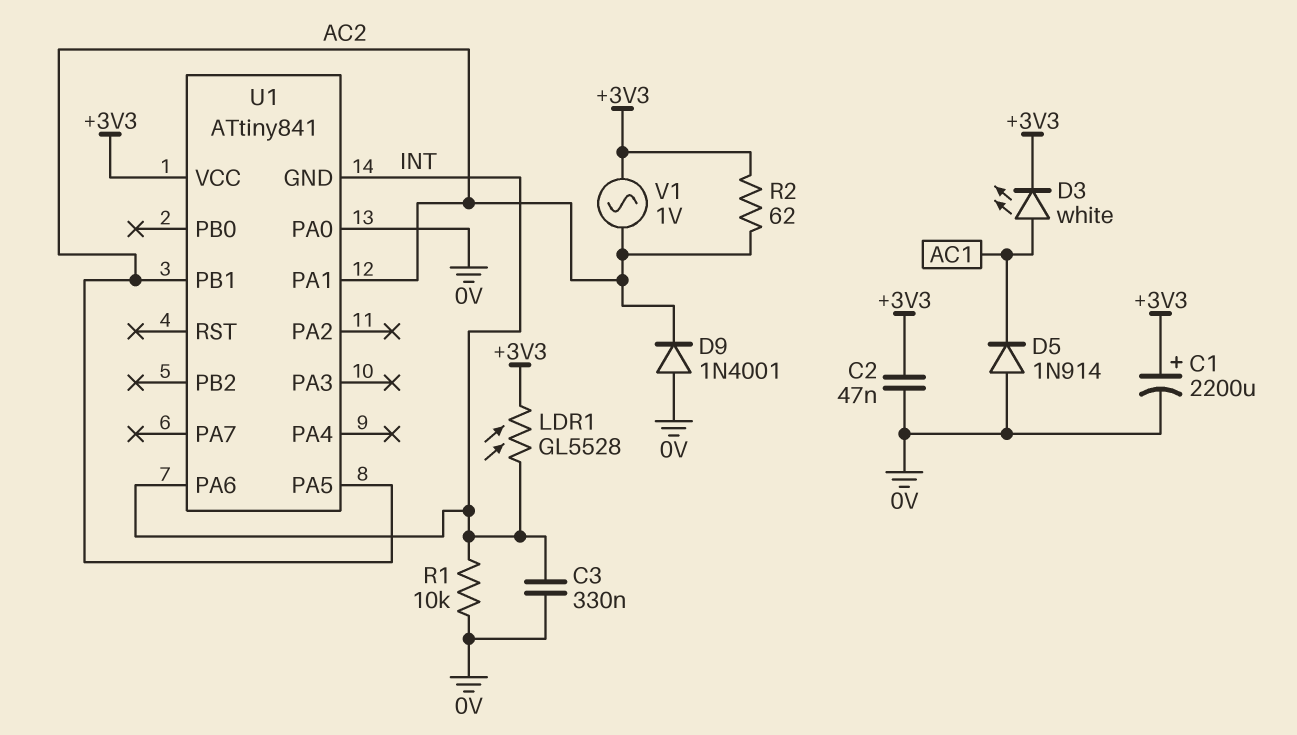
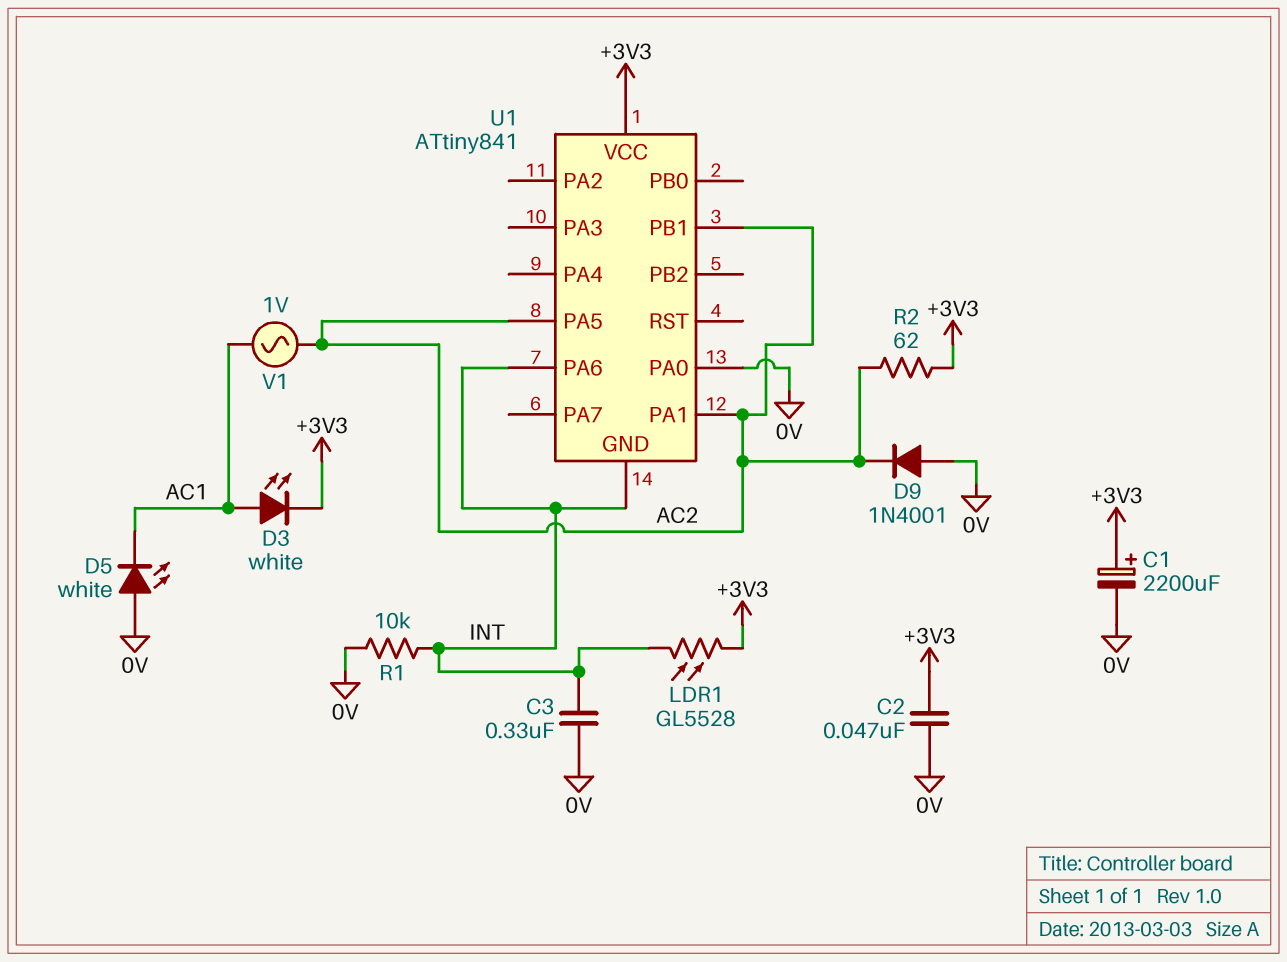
D5: diode 1N914 (A 0V, K AC1) -> LED white (A 0V, K AC1)
V1: AC 1V (+3V3, AC2) -> AC 1V (AC1, AC2)

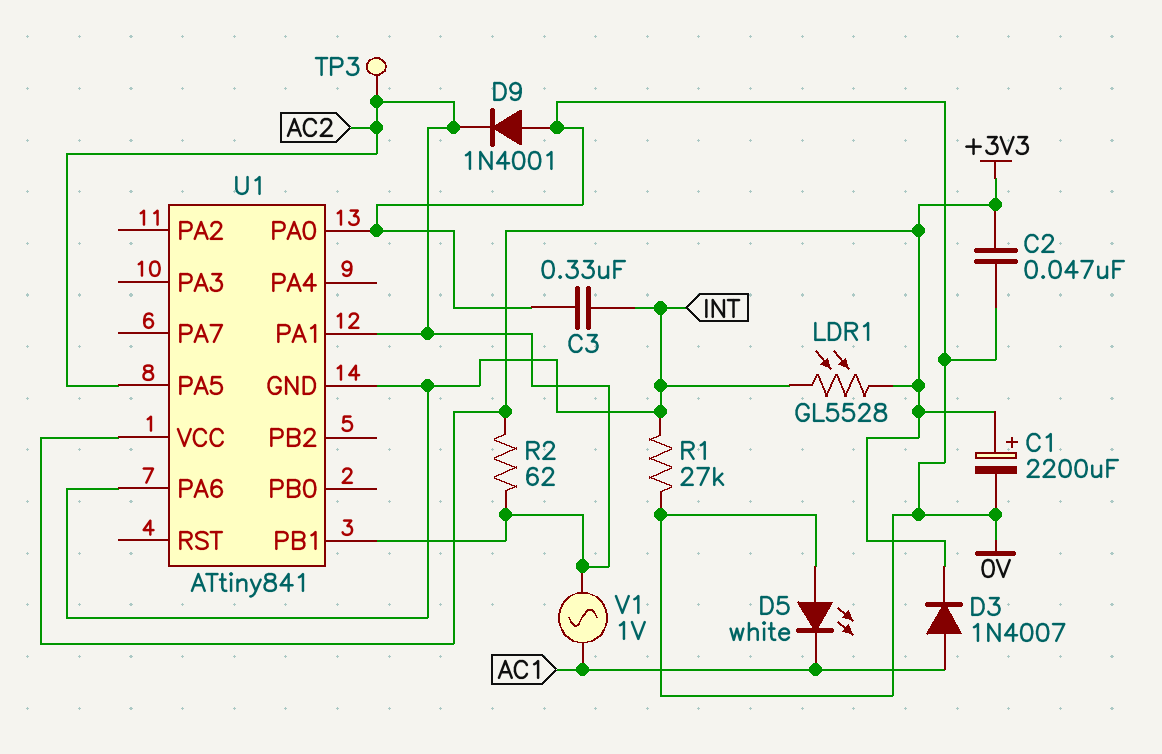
D3: LED white (A AC1, K +3V3) -> diode 1N4007 (A AC1, K +3V3)
R1: 10k (0V, INT) -> 27k (0V, INT)
TP3: none -> test point (AC2)

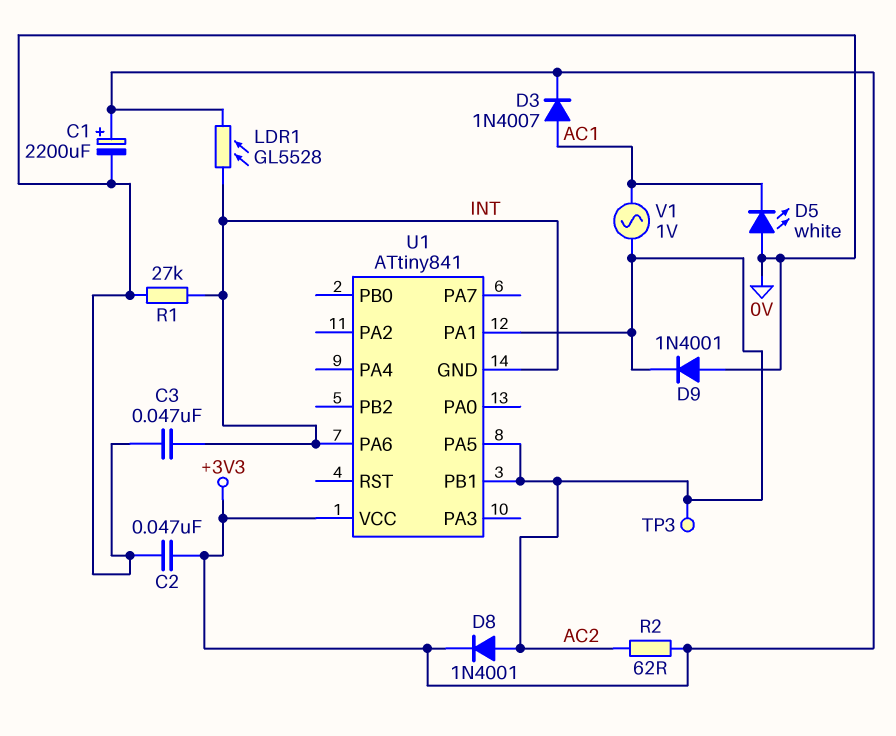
C3: 330nF (0V, INT) -> 47nF (0V, INT)
D8: none -> diode 1N4001 (A AC2, K +3V3)
U1 pin PA0: 0V -> none

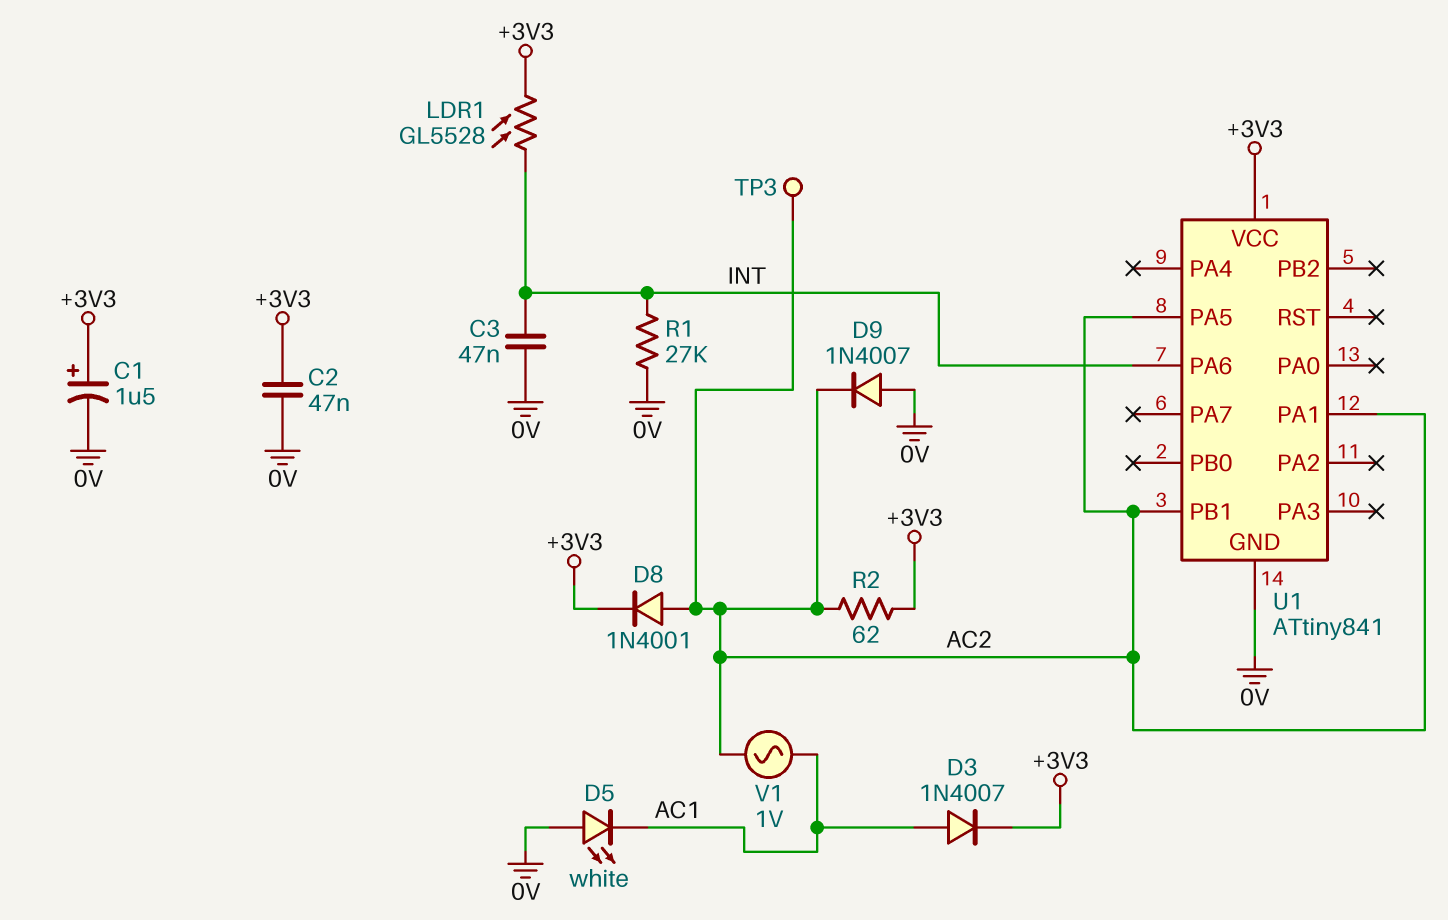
C1: 2200uF (plus +3V3, minus 0V) -> 1.5uF (plus +3V3, minus 0V)
D9: diode 1N4001 (A 0V, K AC2) -> diode 1N4007 (A 0V, K AC2)
U1 pin GND: INT -> 0V

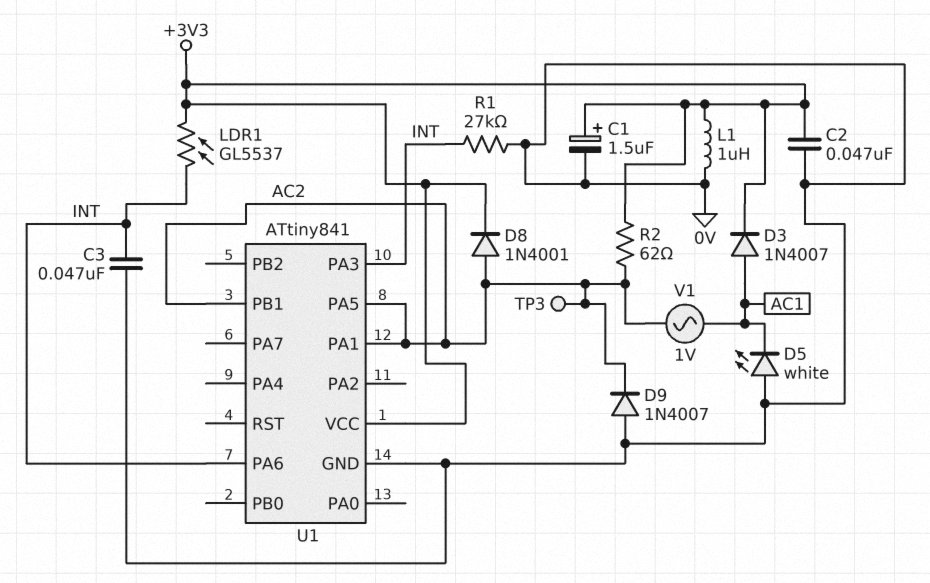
L1: none -> 1uH (+3V3, 0V)
LDR1: GL5528 (+3V3, INT) -> GL5537 (+3V3, INT)
U1 pin PA3: none -> INT

